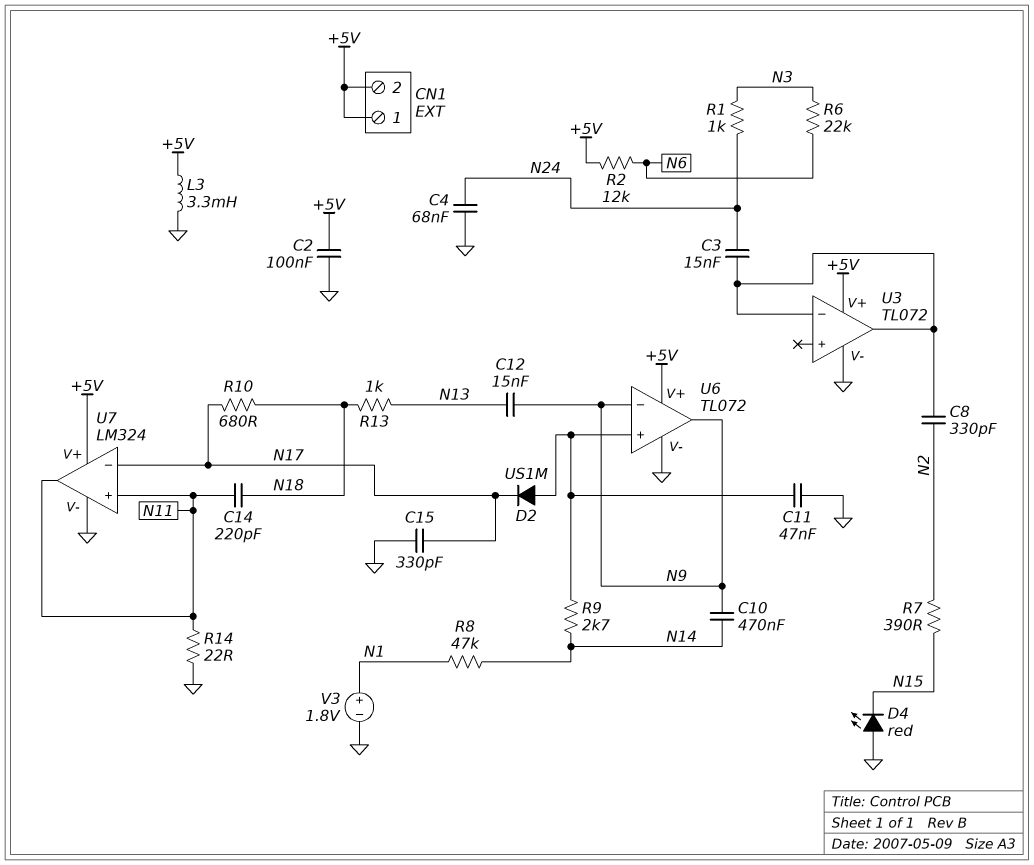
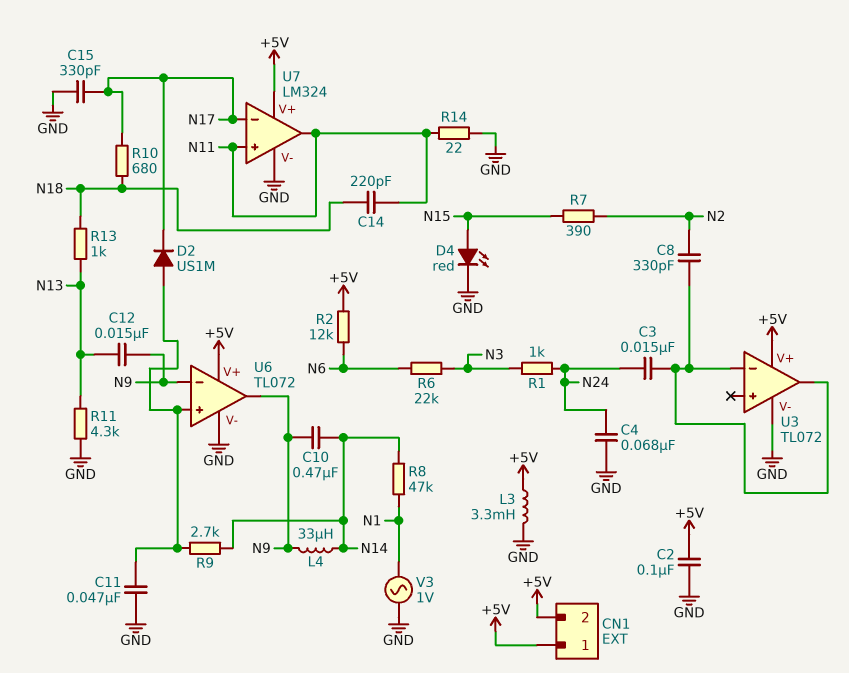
D4: LED red (A GND, K N15) -> LED red (A N15, K GND)
L4: none -> 33uH (N9, N14)
R11: none -> 4.3k (GND, N13)
V3: 1.8V (plus N1, minus GND) -> AC 1V (GND, N1)

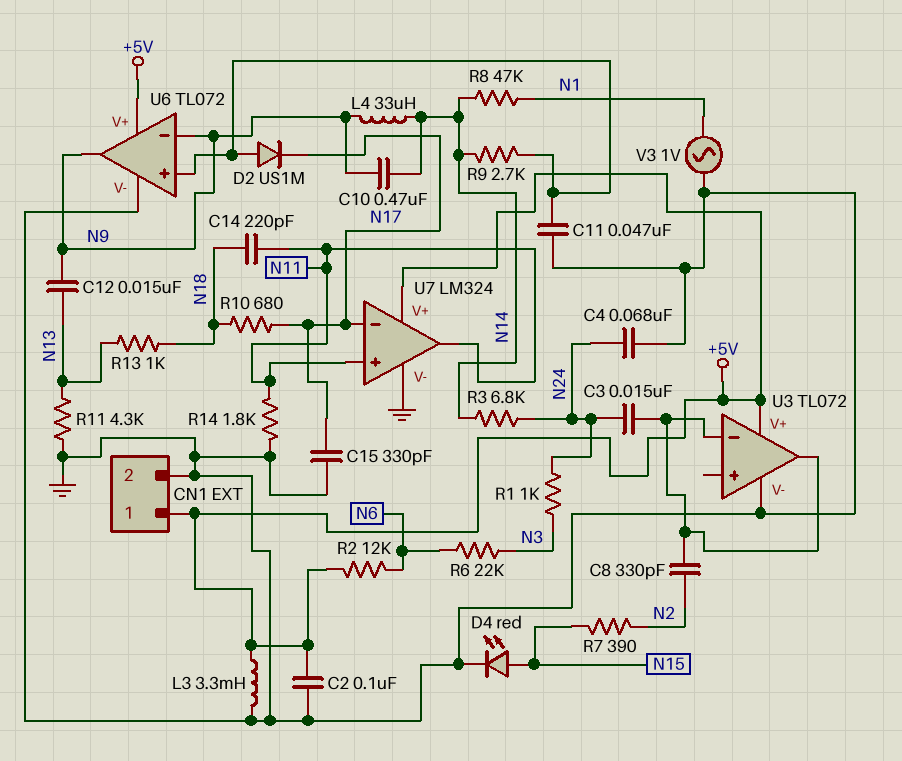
CN1 pin 2: +5V -> GND
R3: none -> 6.8k (N14, N24)
R14: 22 (GND, N11) -> 1.8k (GND, N11)

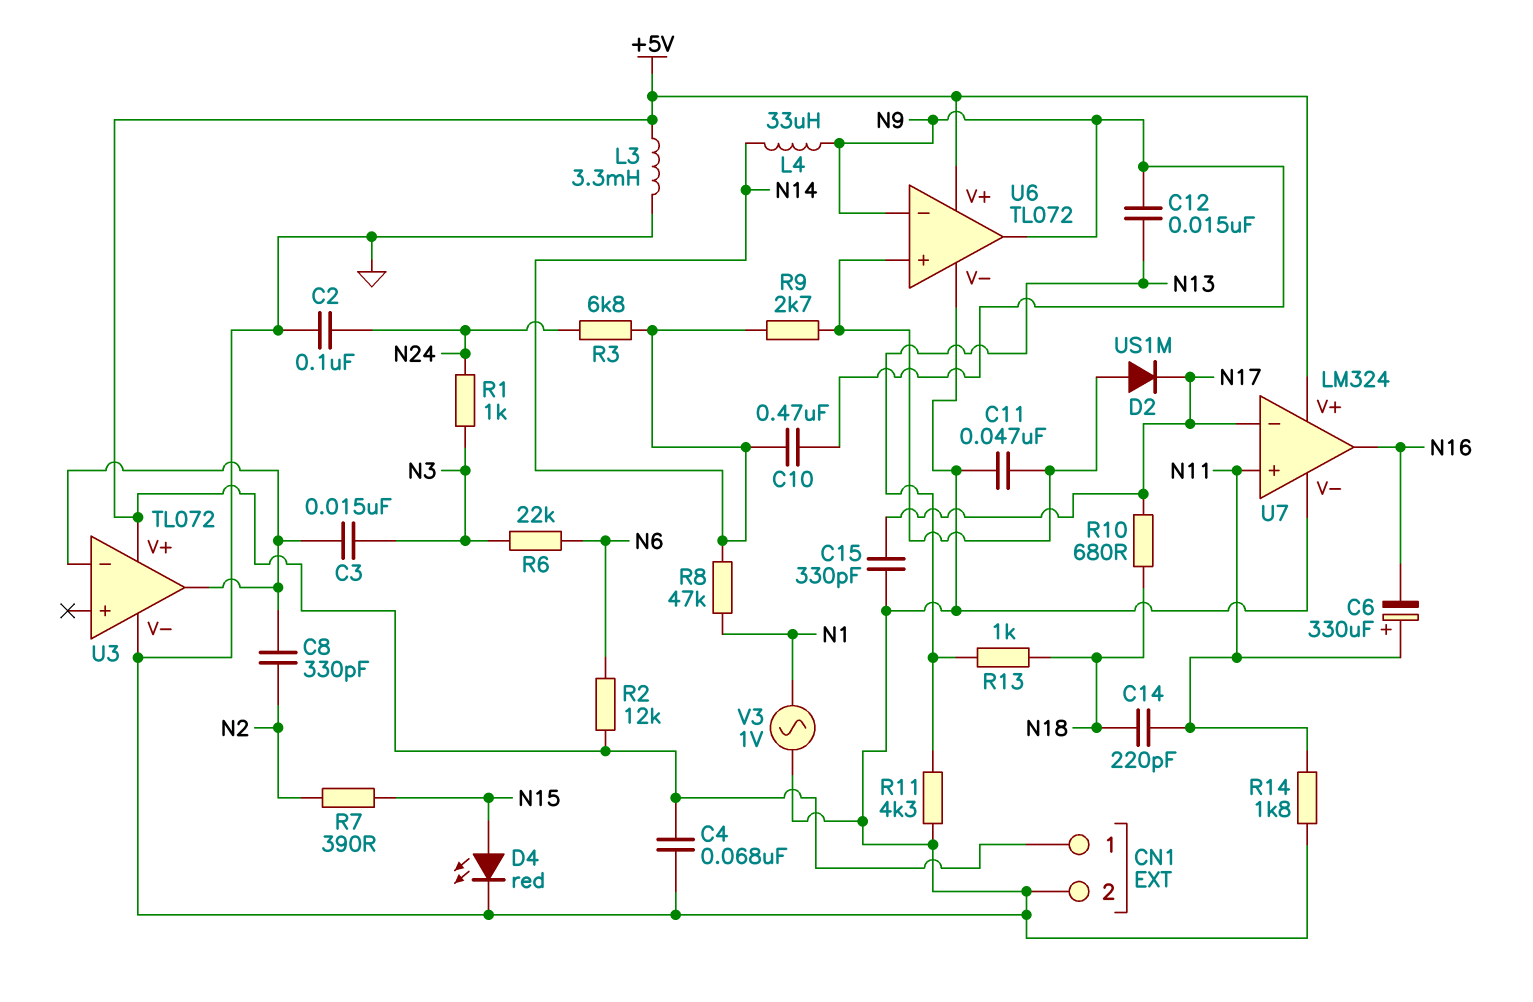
C2: 100nF (+5V, GND) -> 100nF (GND, N24)
C3: 15nF (N24, U3/in-) -> 15nF (N3, U3/in-)
C4: 68nF (GND, N24) -> 68nF (+5V, GND)
C6: none -> 330uF (plus N11, minus N16)
U7 pin out: N11 -> N16

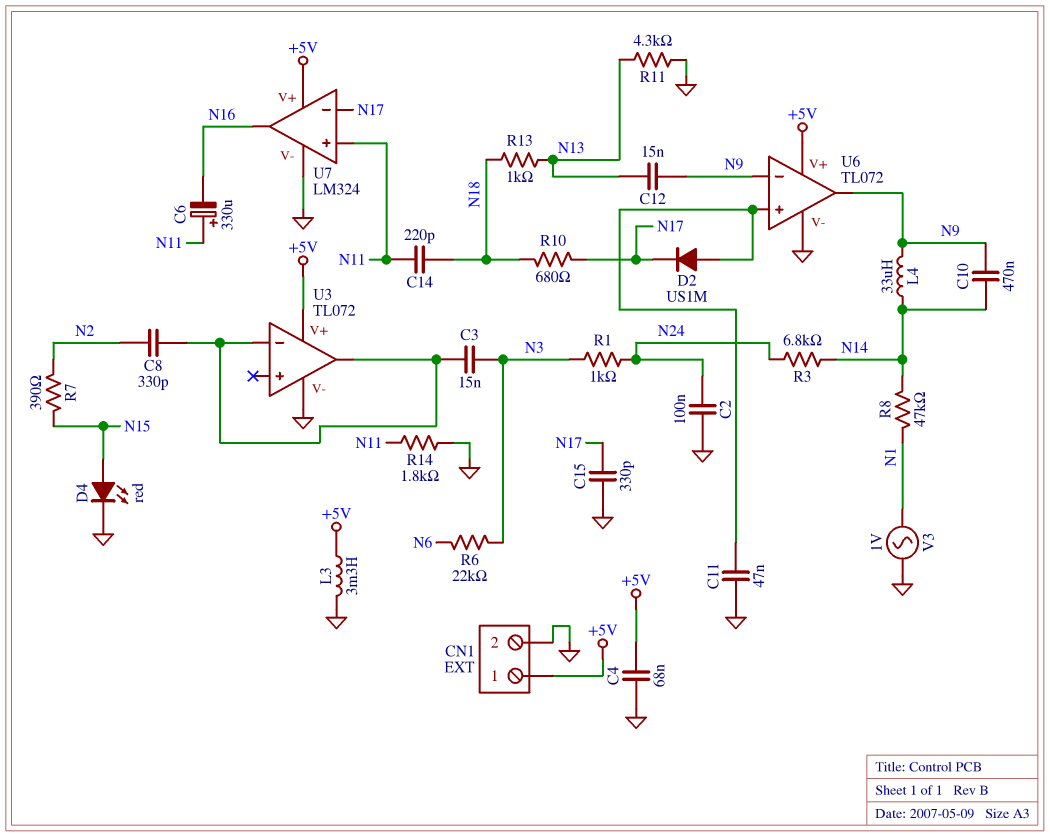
R2: 12k (+5V, N6) -> none
R9: 2.7k (N14, U6/in+) -> none

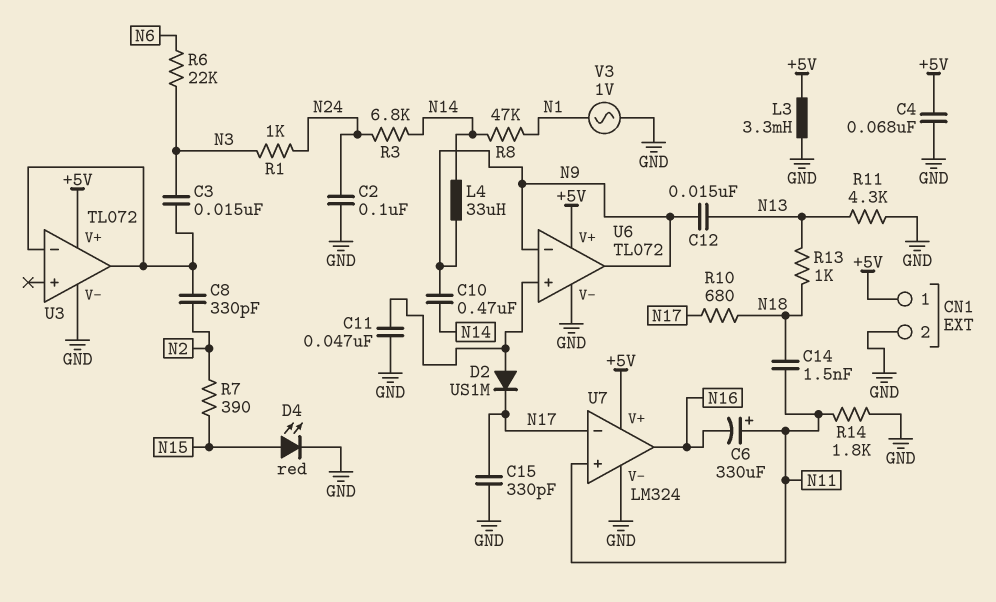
C14: 220pF (N11, N18) -> 1.5nF (N11, N18)

